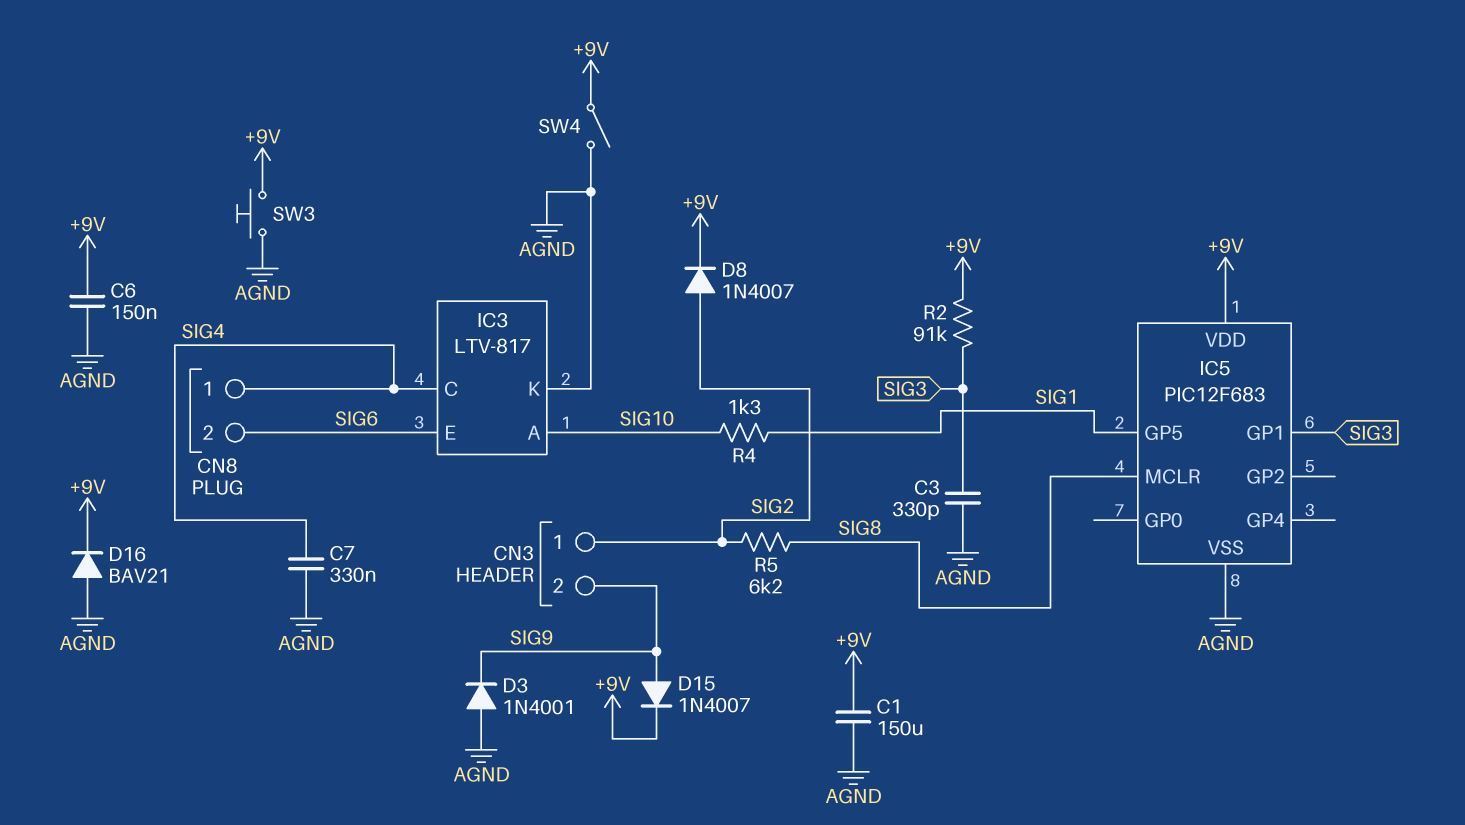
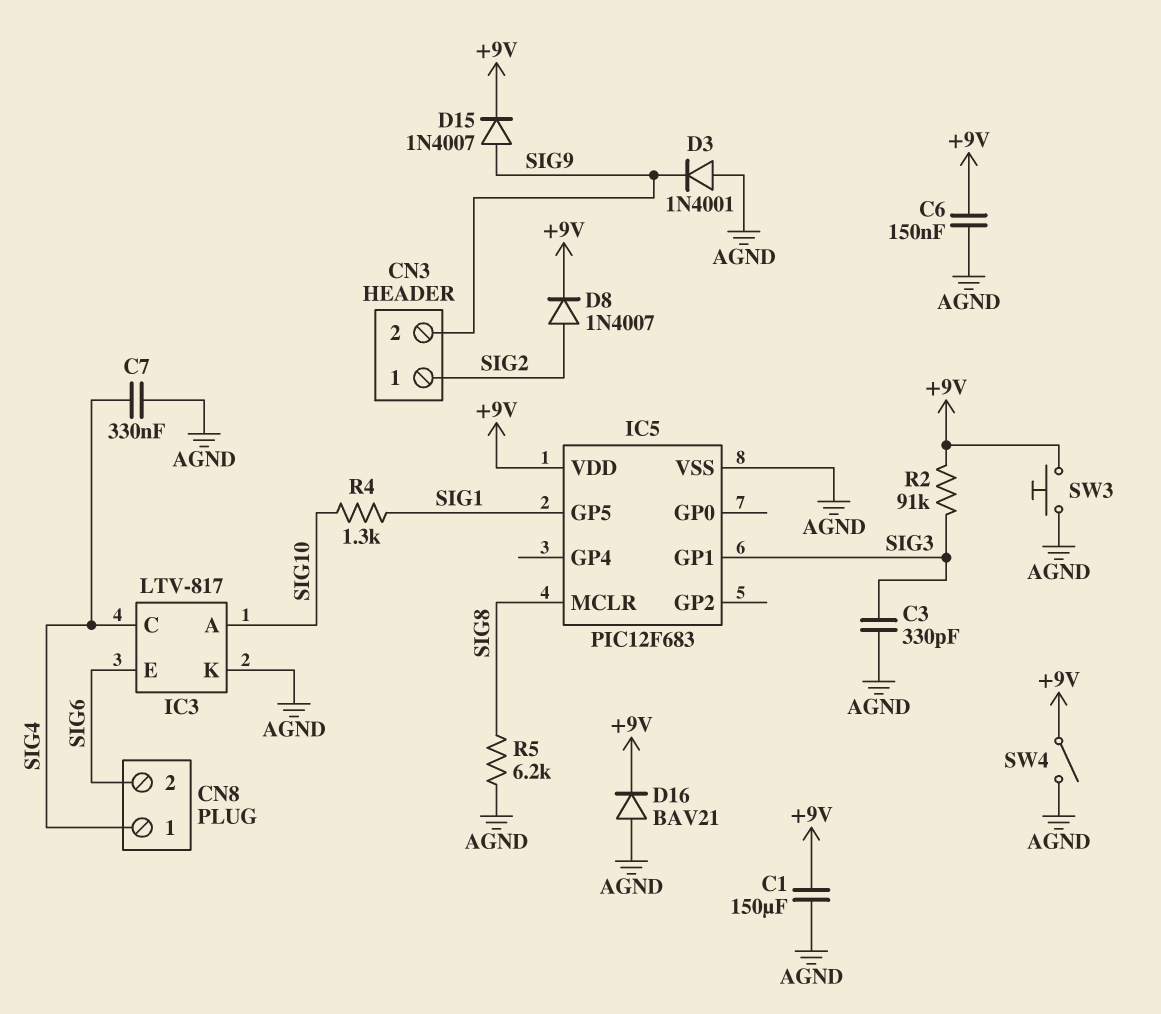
R5: 6.2k (SIG2, SIG8) -> 6.2k (AGND, SIG8)

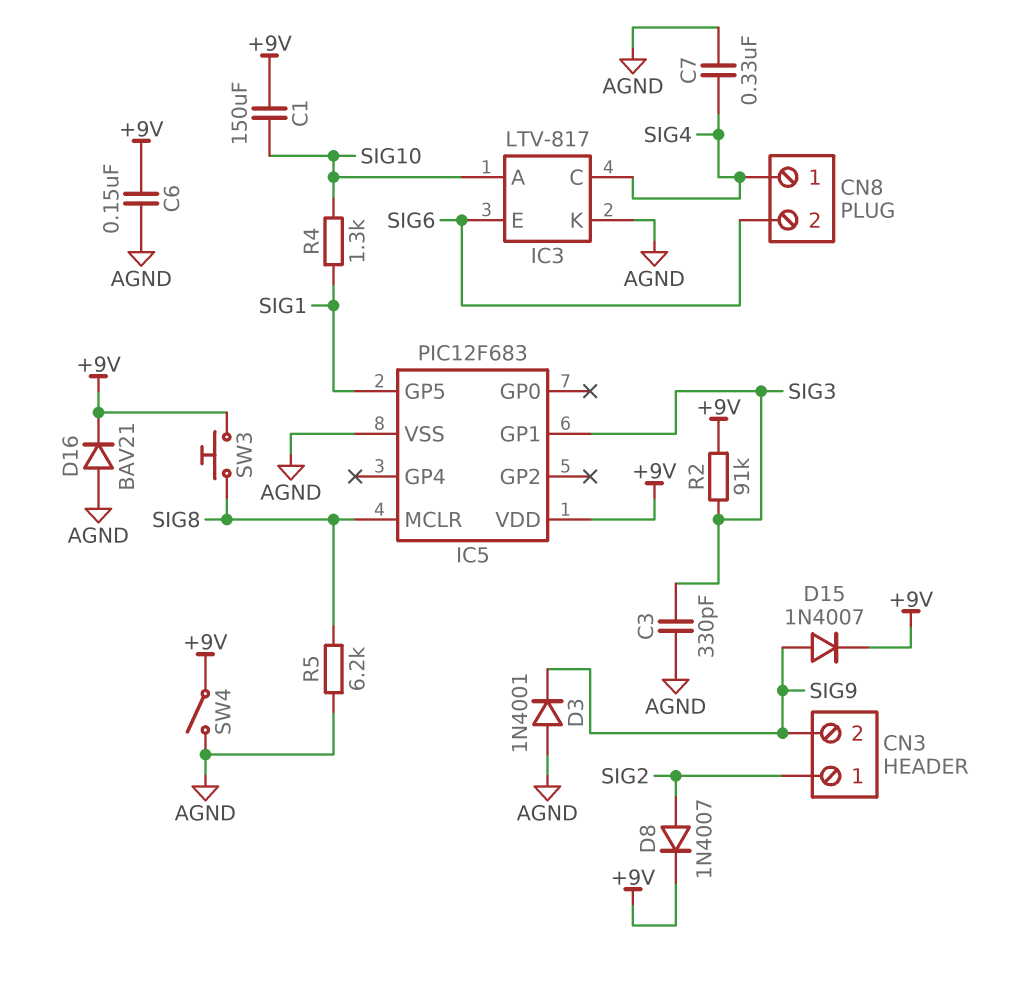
C1: 150uF (+9V, AGND) -> 150uF (+9V, SIG10)
SW3: button (+9V, AGND) -> button (+9V, SIG8)

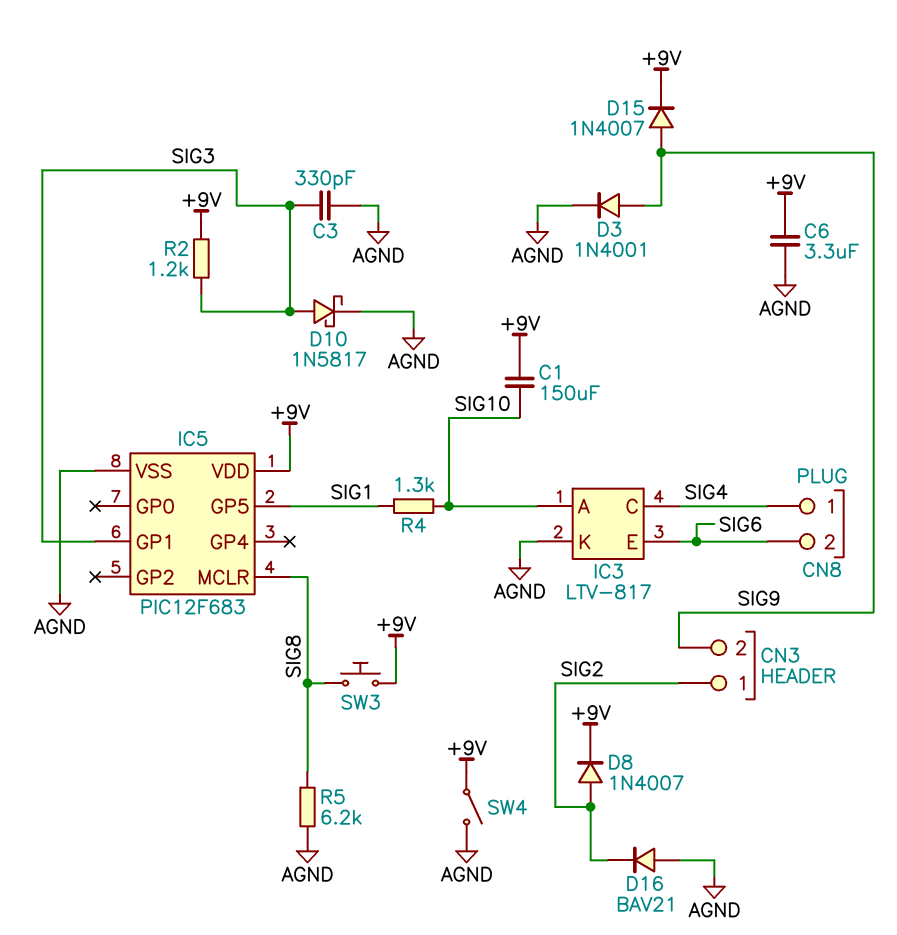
C6: 150nF (+9V, AGND) -> 3.3uF (+9V, AGND)
C7: 330nF (AGND, SIG4) -> none
D3: diode 1N4001 (A AGND, K SIG9) -> diode 1N4001 (A SIG9, K AGND)
D10: none -> schottky 1N5817 (A SIG3, K AGND)
D16: diode BAV21 (A AGND, K +9V) -> diode BAV21 (A AGND, K SIG2)
R2: 91k (+9V, SIG3) -> 1.2k (+9V, SIG3)

